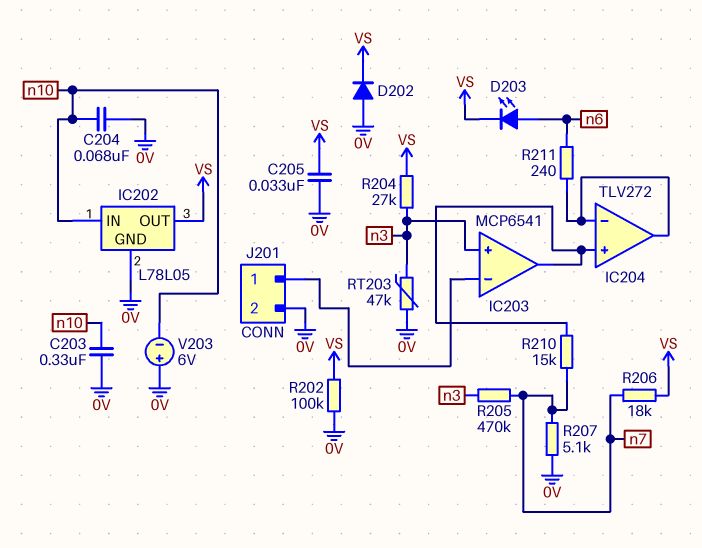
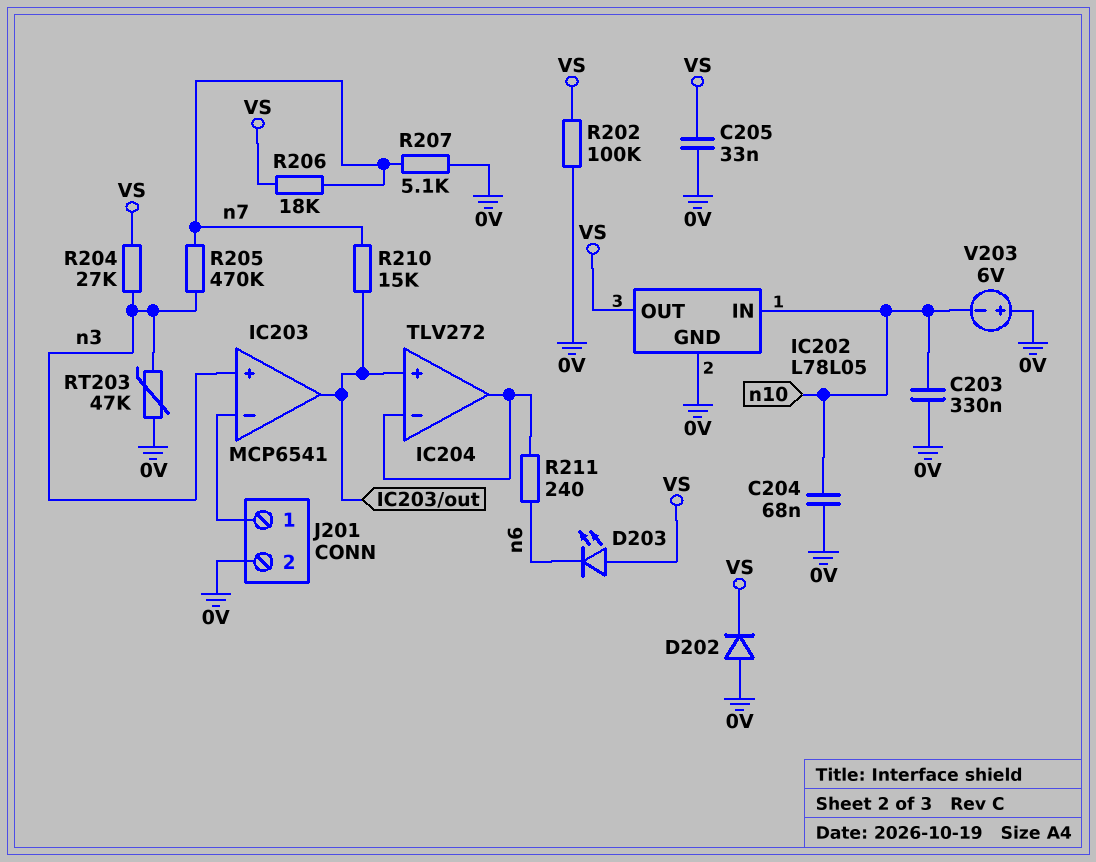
D203: LED (A n6, K VS) -> LED (A VS, K n6)

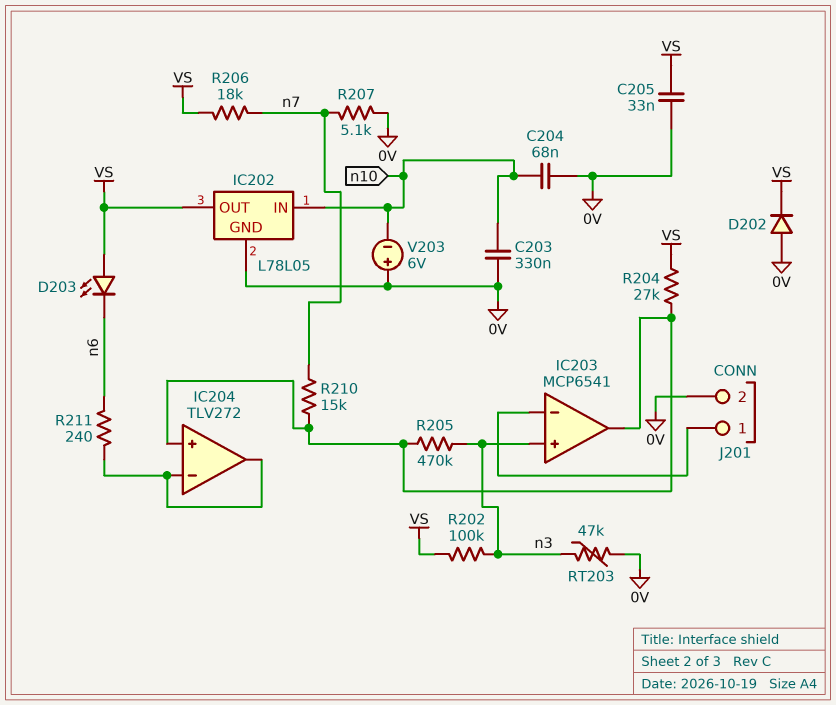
R202: 100k (0V, VS) -> 100k (VS, n3)
R204: 27k (VS, n3) -> 27k (IC203/out, VS)
R205: 470k (n3, n7) -> 470k (IC203/out, n3)

